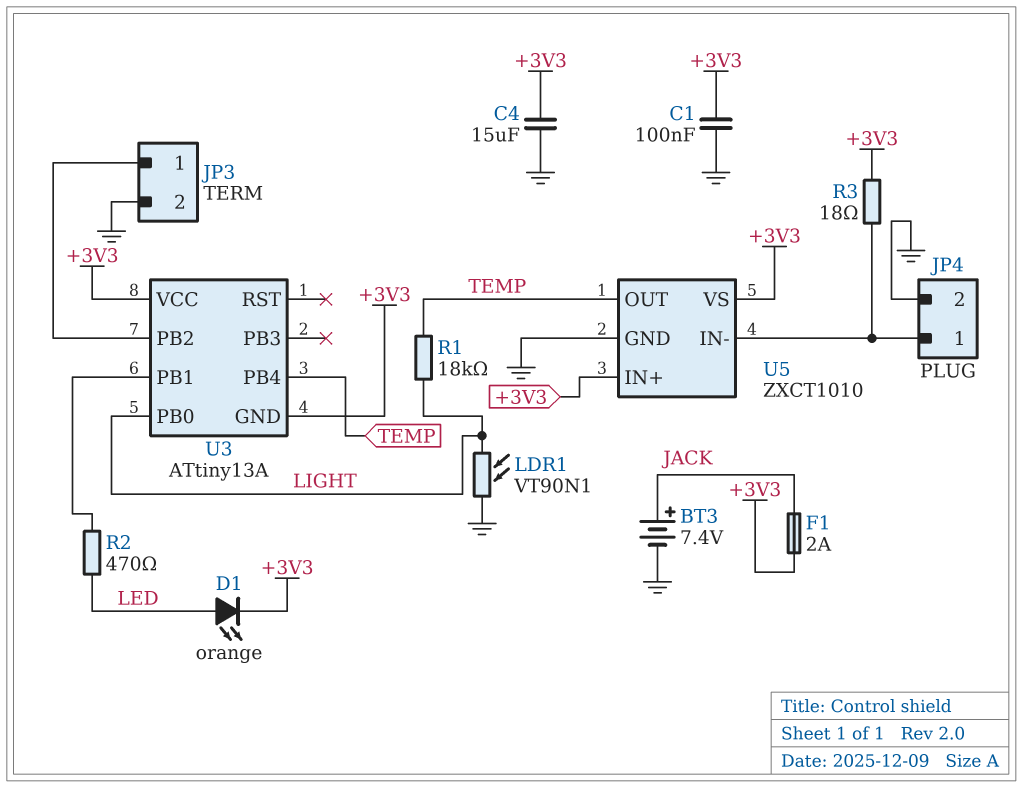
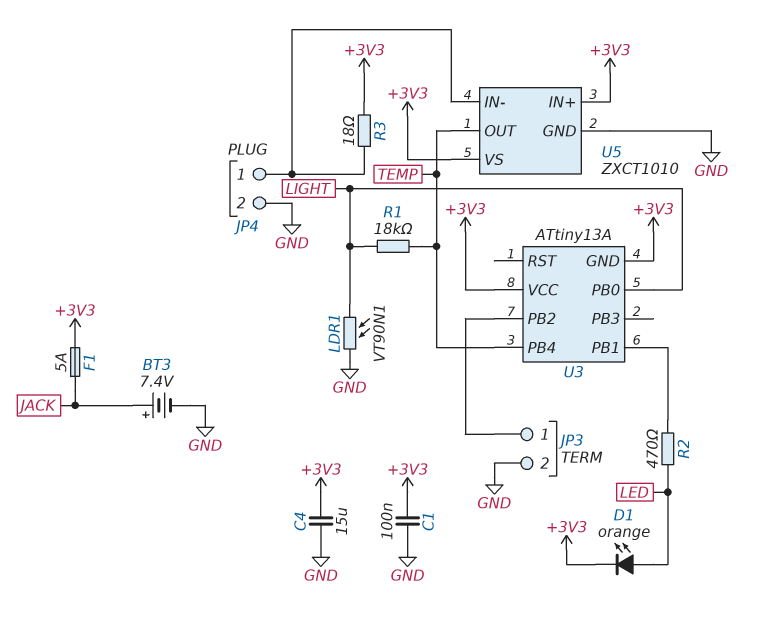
F1: 2A (+3V3, JACK) -> 5A (+3V3, JACK)

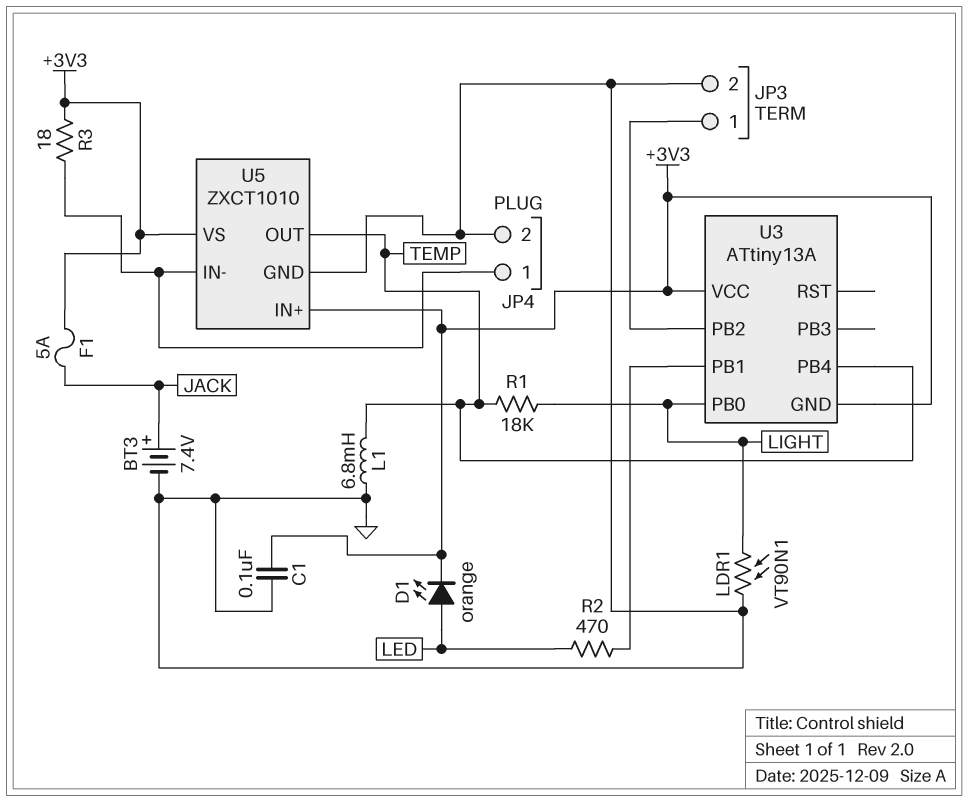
C4: 15uF (+3V3, GND) -> none
L1: none -> 6.8mH (GND, TEMP)

